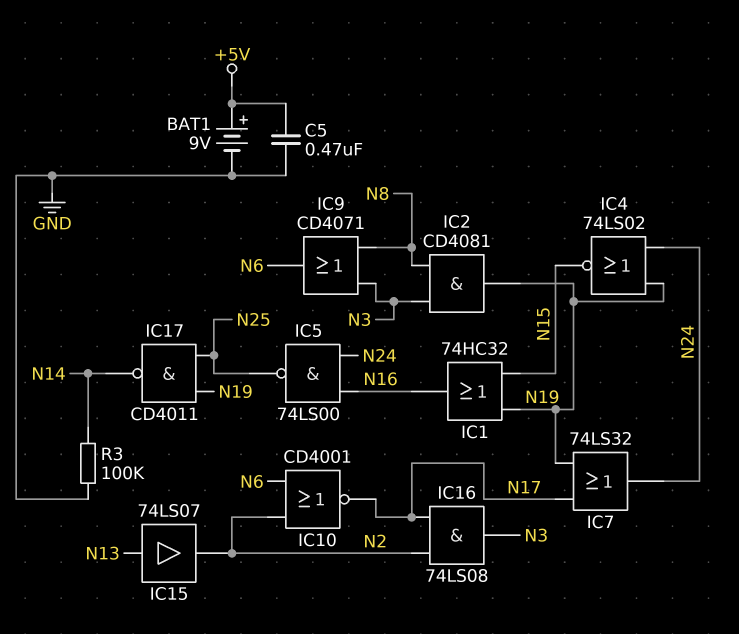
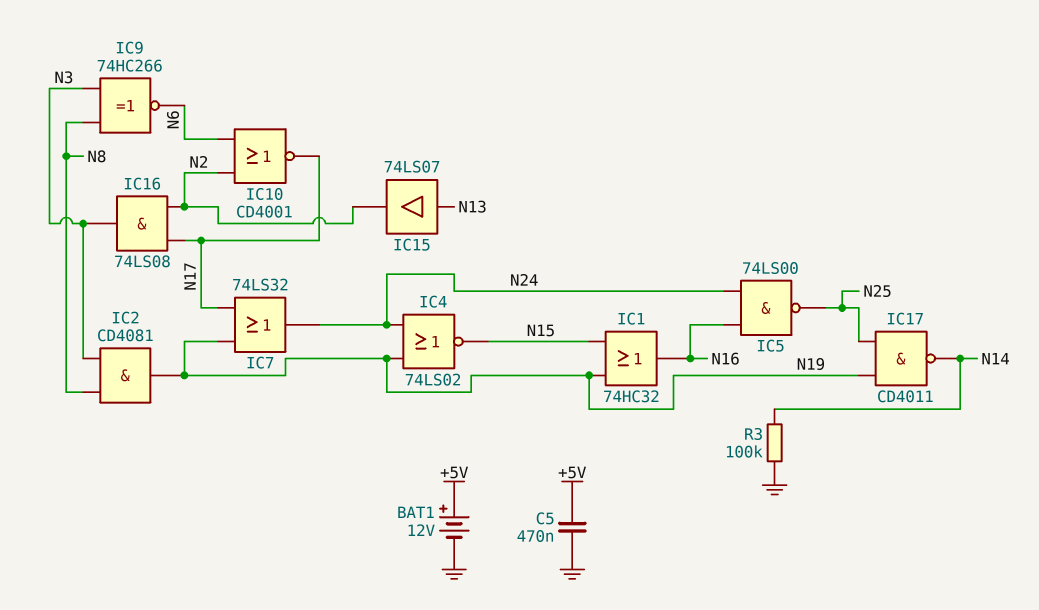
BAT1: 9V (plus +5V, minus GND) -> 12V (plus +5V, minus GND)
IC9: OR CD4071 (in N3, in N8, out N6) -> XNOR 74HC266 (in N3, in N8, out N6)

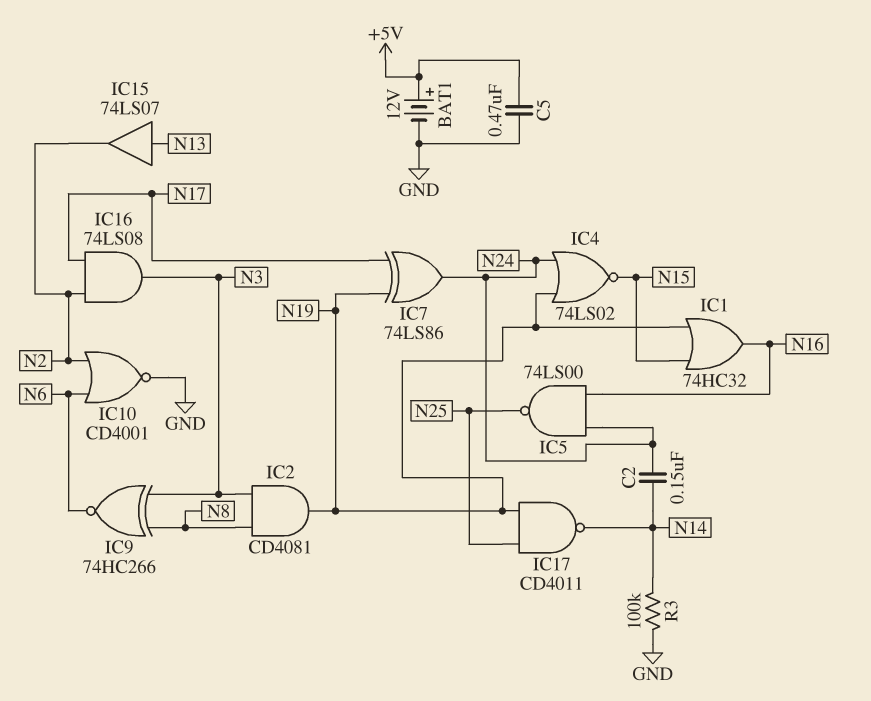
C2: none -> 150nF (N14, N24)
IC7: OR 74LS32 (in N17, in N19, out N24) -> XOR 74LS86 (in N17, in N19, out N24)
IC10: NOR CD4001 (in N2, in N6, out N17) -> NOR CD4001 (in N2, in N6, out GND)

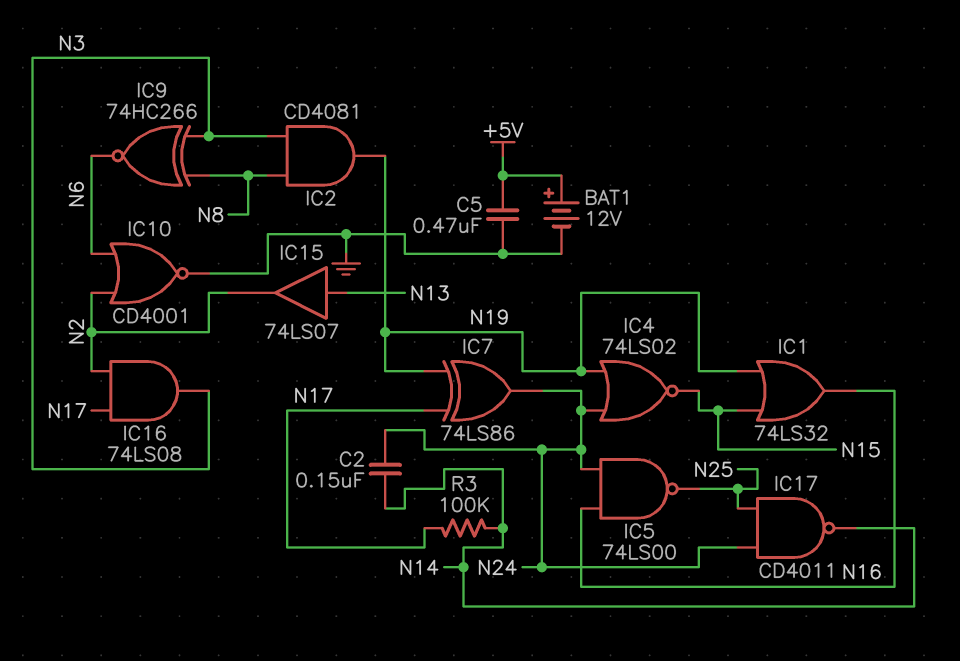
IC1: OR 74HC32 (in N15, in N19, out N16) -> OR 74LS32 (in N15, in N19, out N16)
IC17: NAND CD4011 (in N19, in N25, out N14) -> NAND CD4011 (in N24, in N25, out N14)
R3: 100k (GND, N14) -> 100k (N14, N17)

